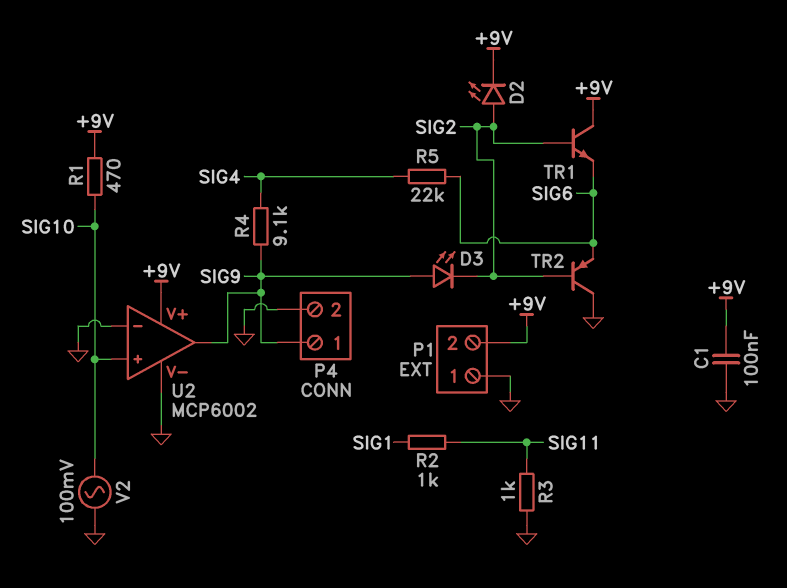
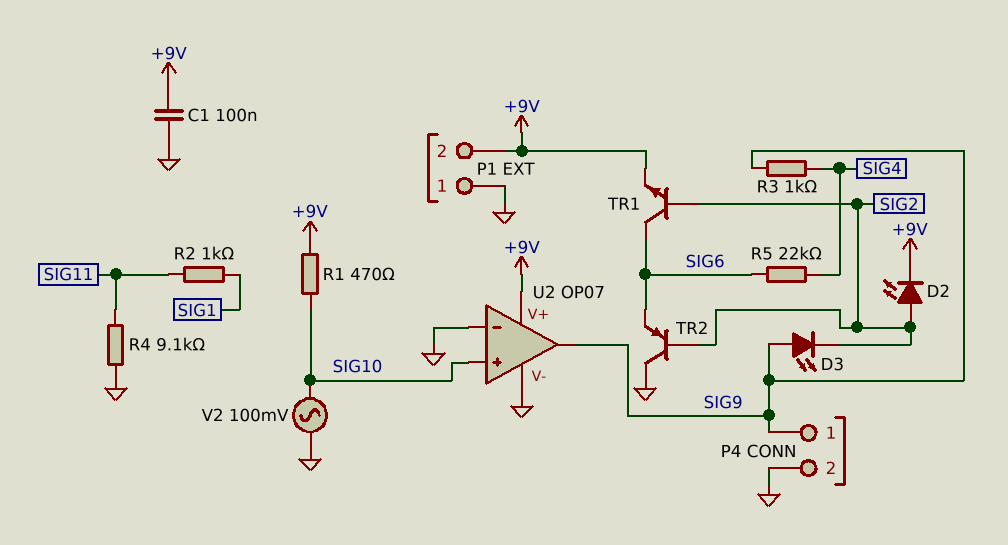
R3: 1k (GND, SIG11) -> 1k (SIG4, SIG9)
R4: 9.1k (SIG4, SIG9) -> 9.1k (GND, SIG11)
TR1: NPN (B SIG2, C +9V, E SIG6) -> NPN (B SIG2, C SIG6, E +9V)
U2: MCP6002 -> OP07

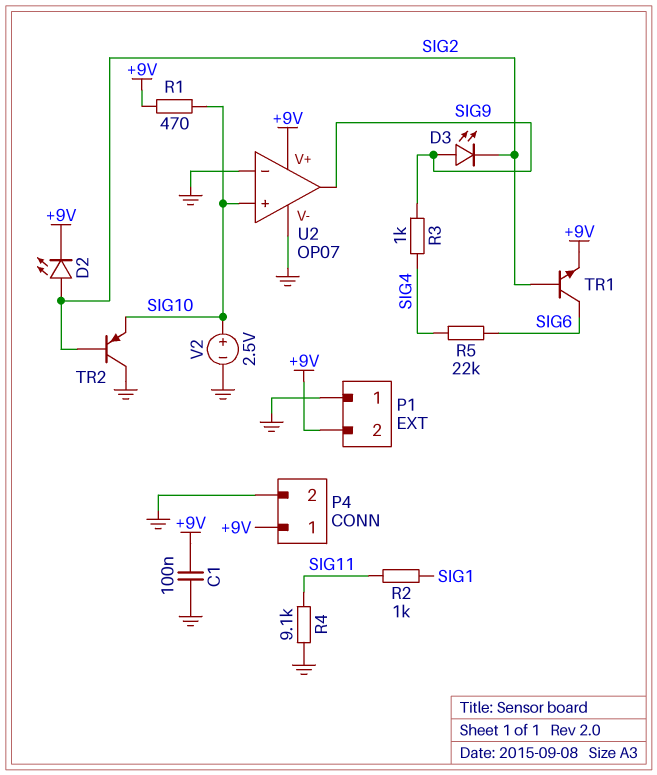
P4 pin 1: SIG9 -> +9V
TR2: PNP (B SIG2, C GND, E SIG6) -> PNP (B SIG2, C GND, E SIG10)
V2: AC 100mV (GND, SIG10) -> 2.5V (plus SIG10, minus GND)

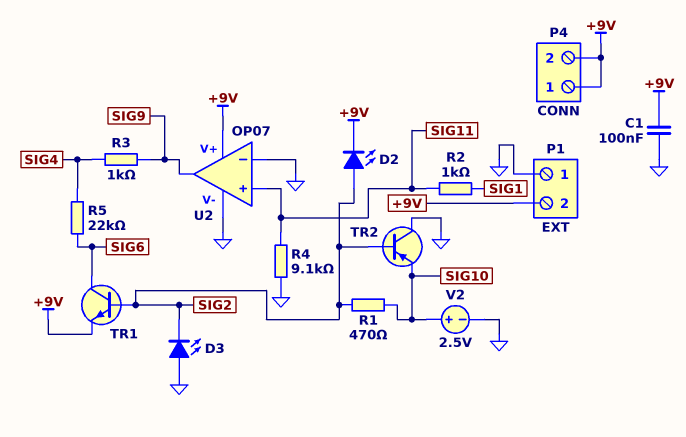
D3: LED (A SIG9, K SIG2) -> LED (A GND, K SIG2)
P4 pin 2: GND -> +9V
R1: 470 (+9V, SIG10) -> 470 (SIG2, SIG10)
U2 pin in+: SIG10 -> SIG11

